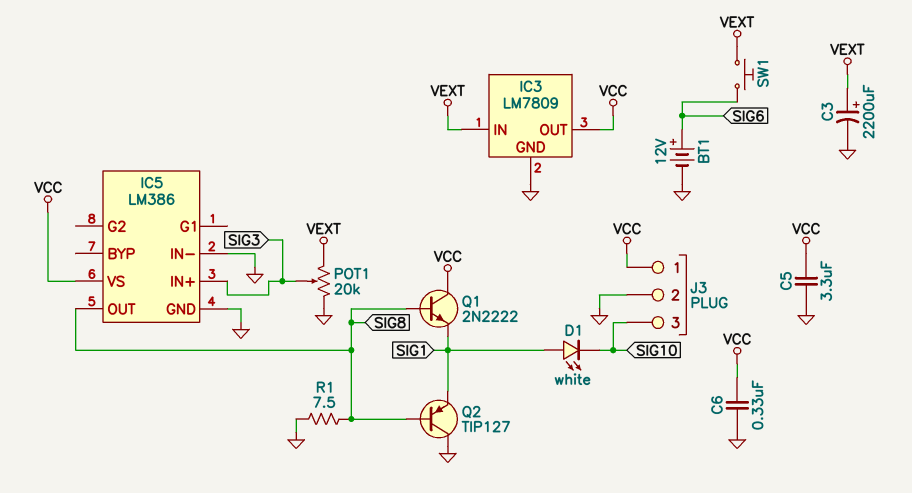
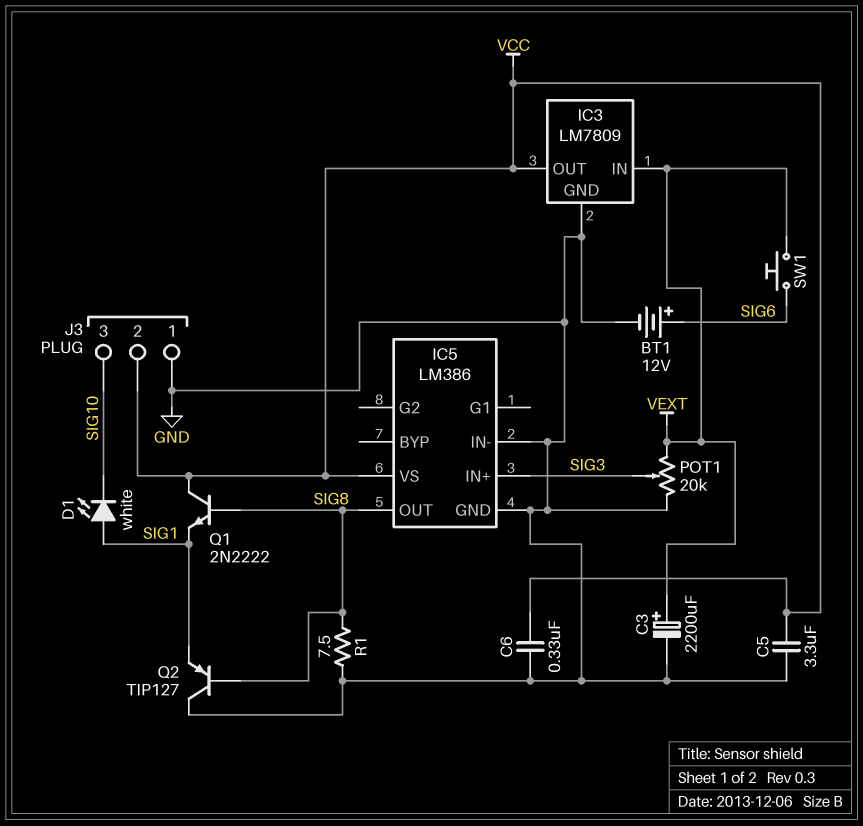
J3 pin 1: VCC -> GND
J3 pin 2: GND -> VCC

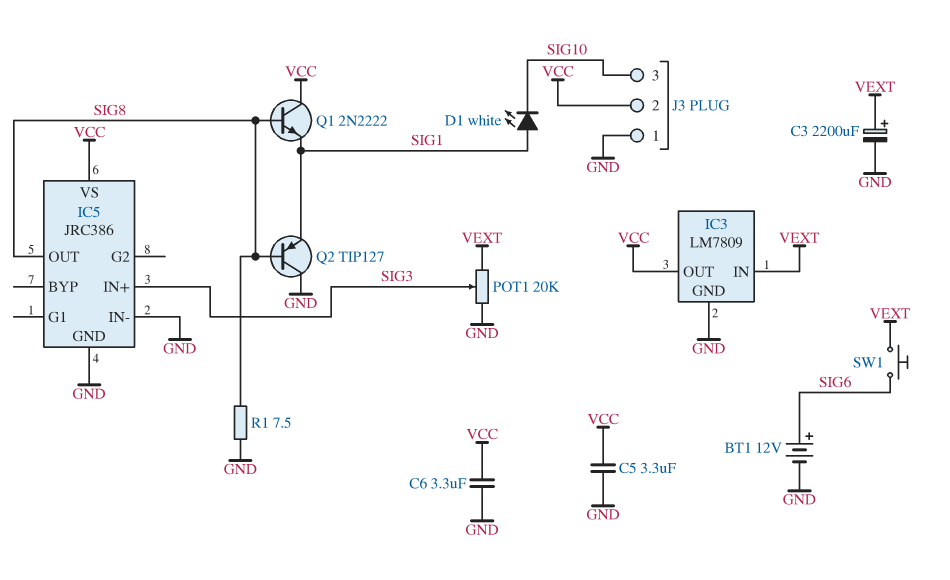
C6: 330nF (GND, VCC) -> 3.3uF (GND, VCC)
IC5: LM386 -> JRC386

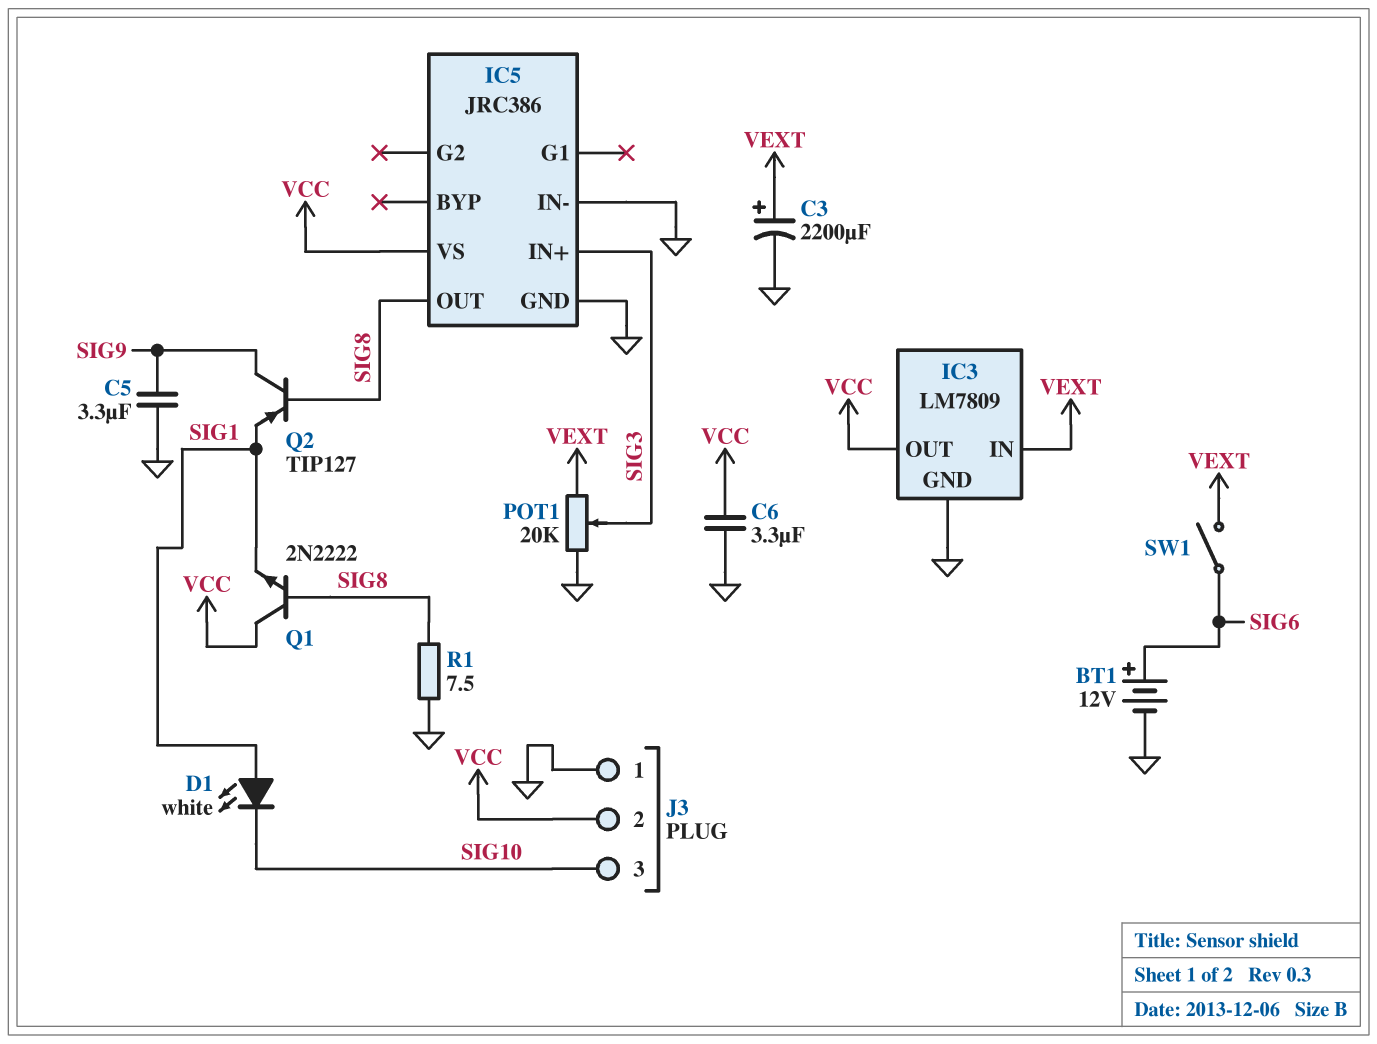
C5: 3.3uF (GND, VCC) -> 3.3uF (GND, SIG9)
Q2: PNP TIP127 (B SIG8, C GND, E SIG1) -> PNP TIP127 (B SIG8, C SIG9, E SIG1)
SW1: button (SIG6, VEXT) -> switch (SIG6, VEXT)

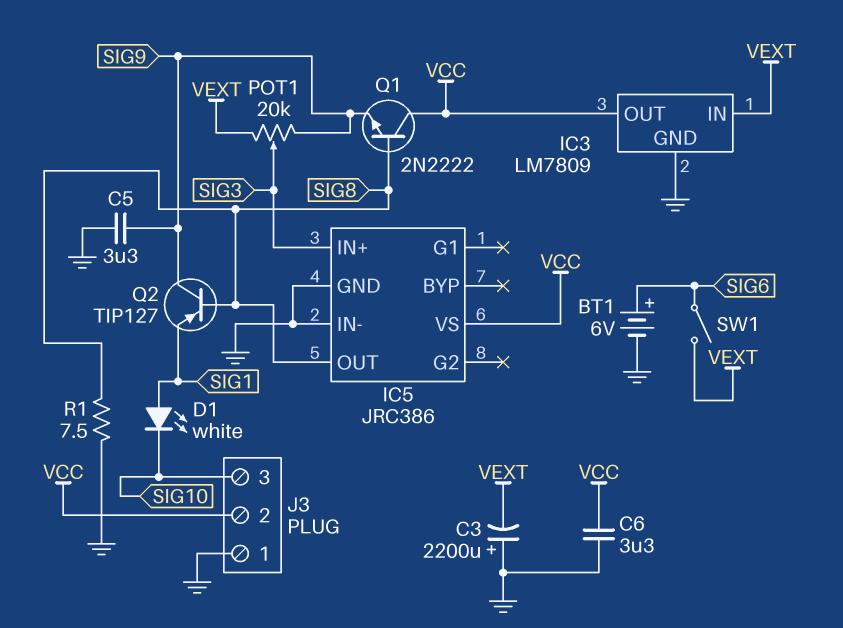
BT1: 12V (plus SIG6, minus GND) -> 6V (plus SIG6, minus GND)
C3: 2200uF (plus VEXT, minus GND) -> 2200uF (plus GND, minus VEXT)
POT1: 20k (GND, VEXT, wiper SIG3) -> 20k (SIG9, VEXT, wiper SIG3)
Q1: NPN 2N2222 (B SIG8, C VCC, E SIG1) -> NPN 2N2222 (B SIG8, C VCC, E SIG9)

